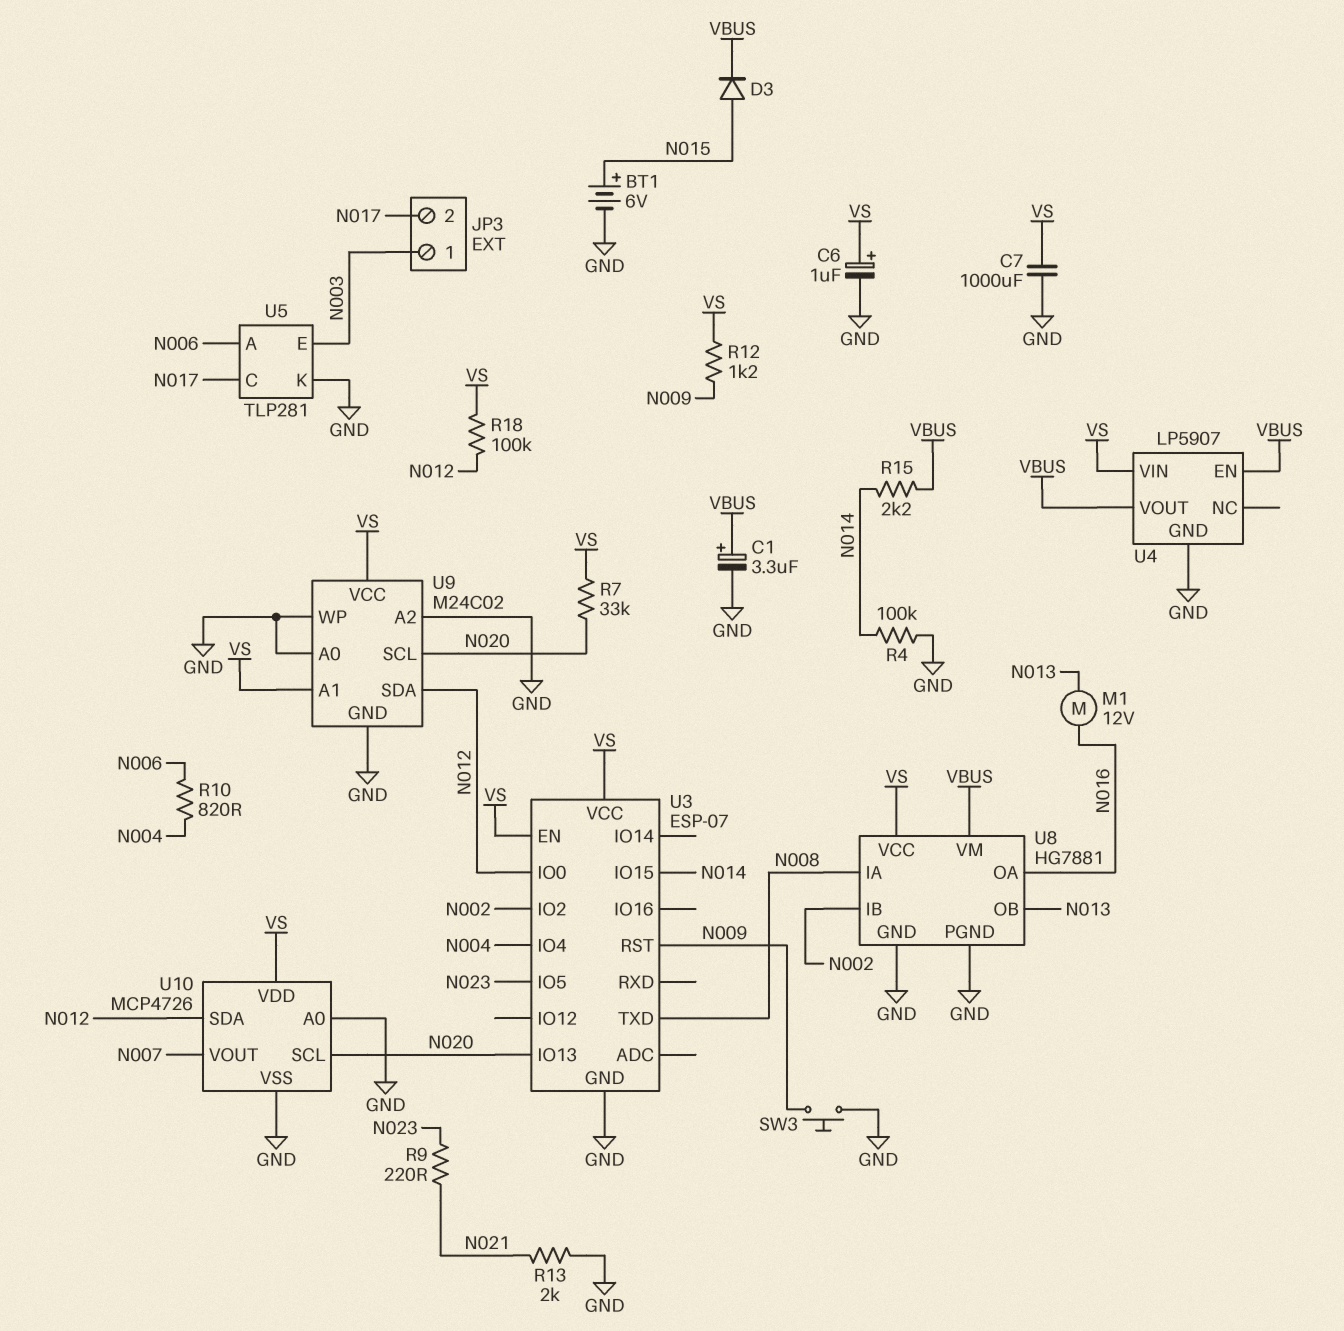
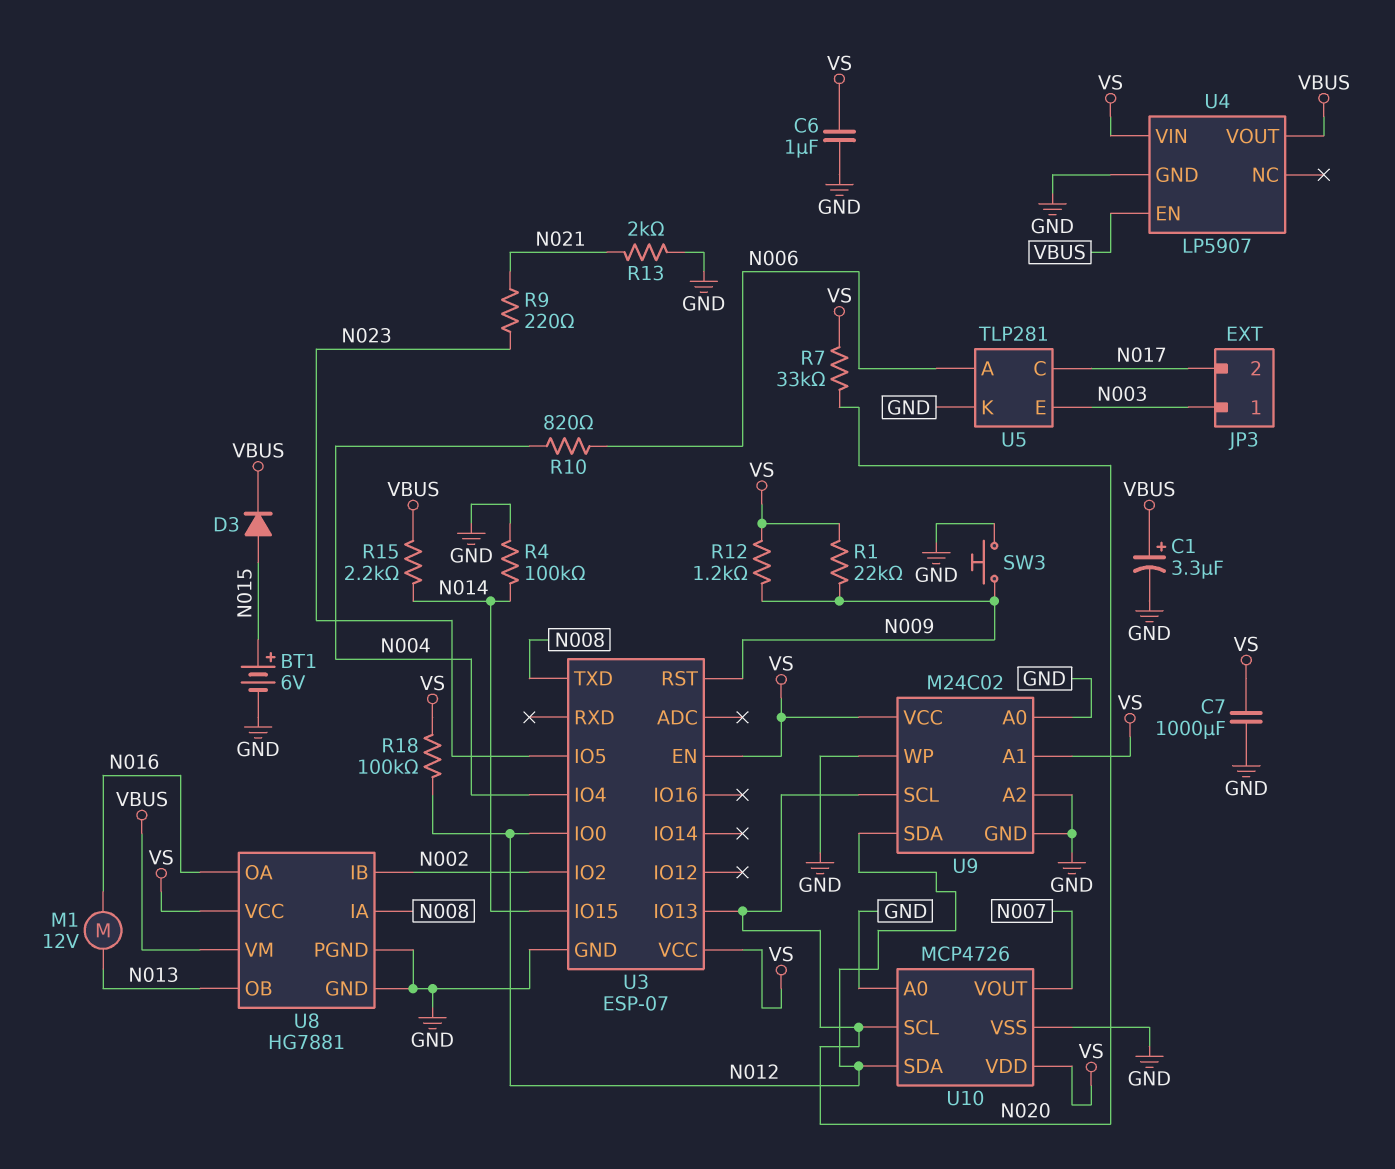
C6: 1uF (plus VS, minus GND) -> 1uF (GND, VS)
R1: none -> 22k (N009, VS)

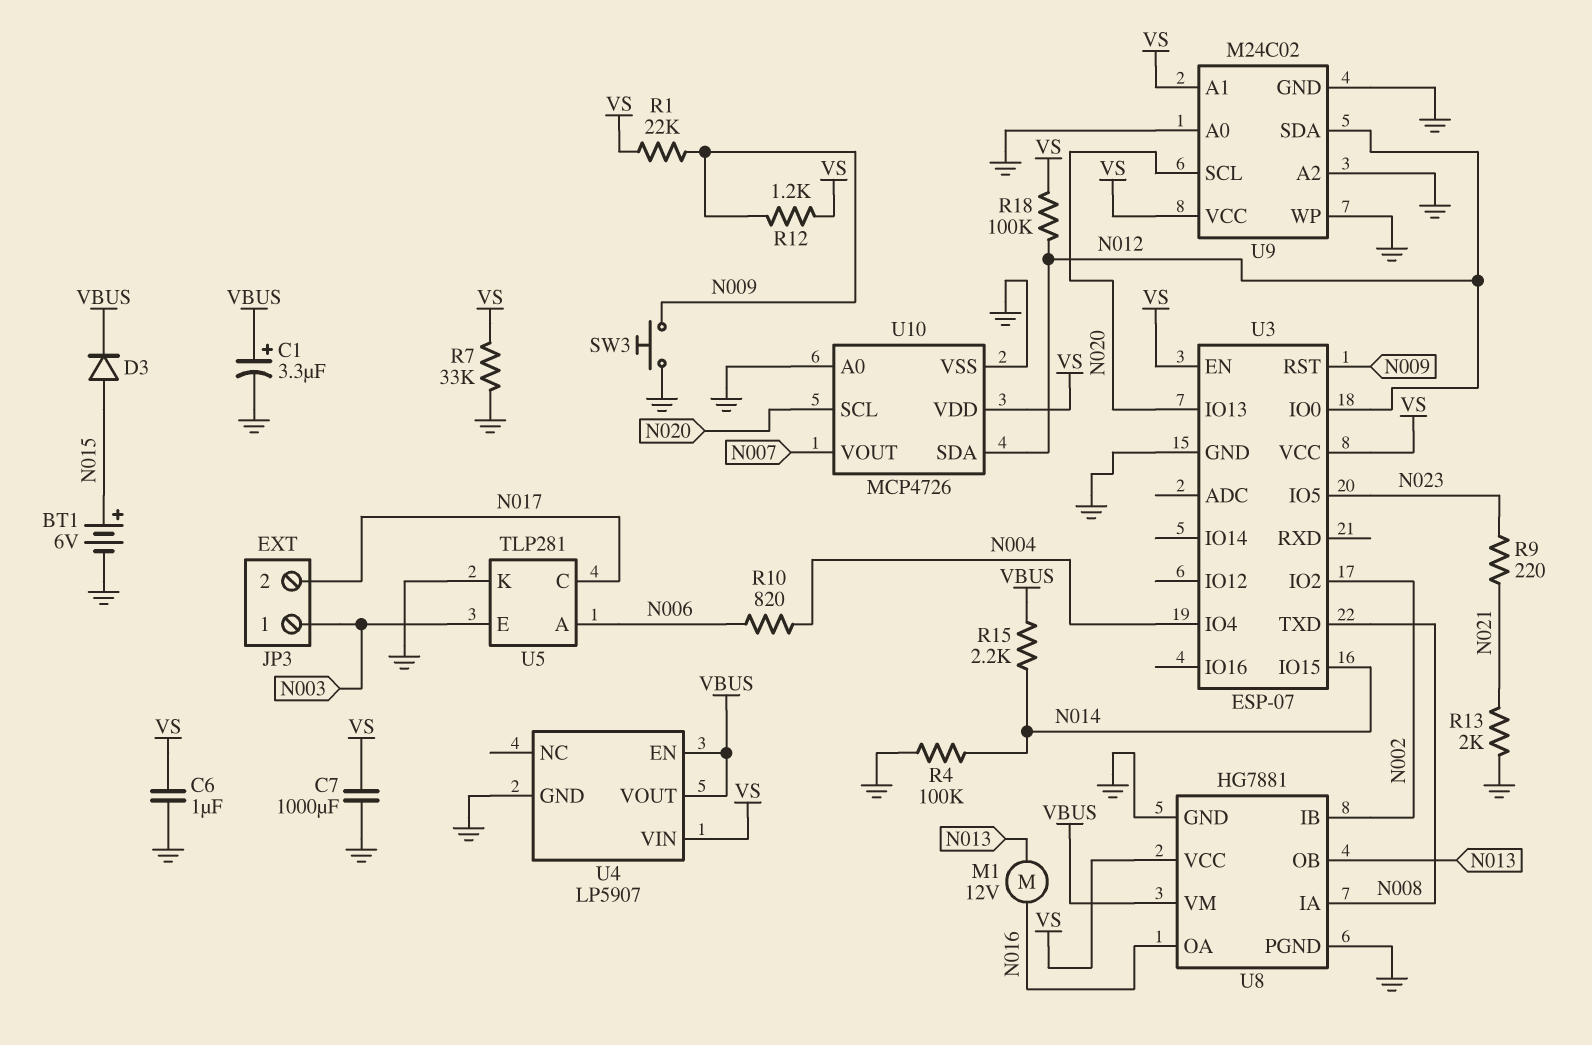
R7: 33k (N020, VS) -> 33k (GND, VS)

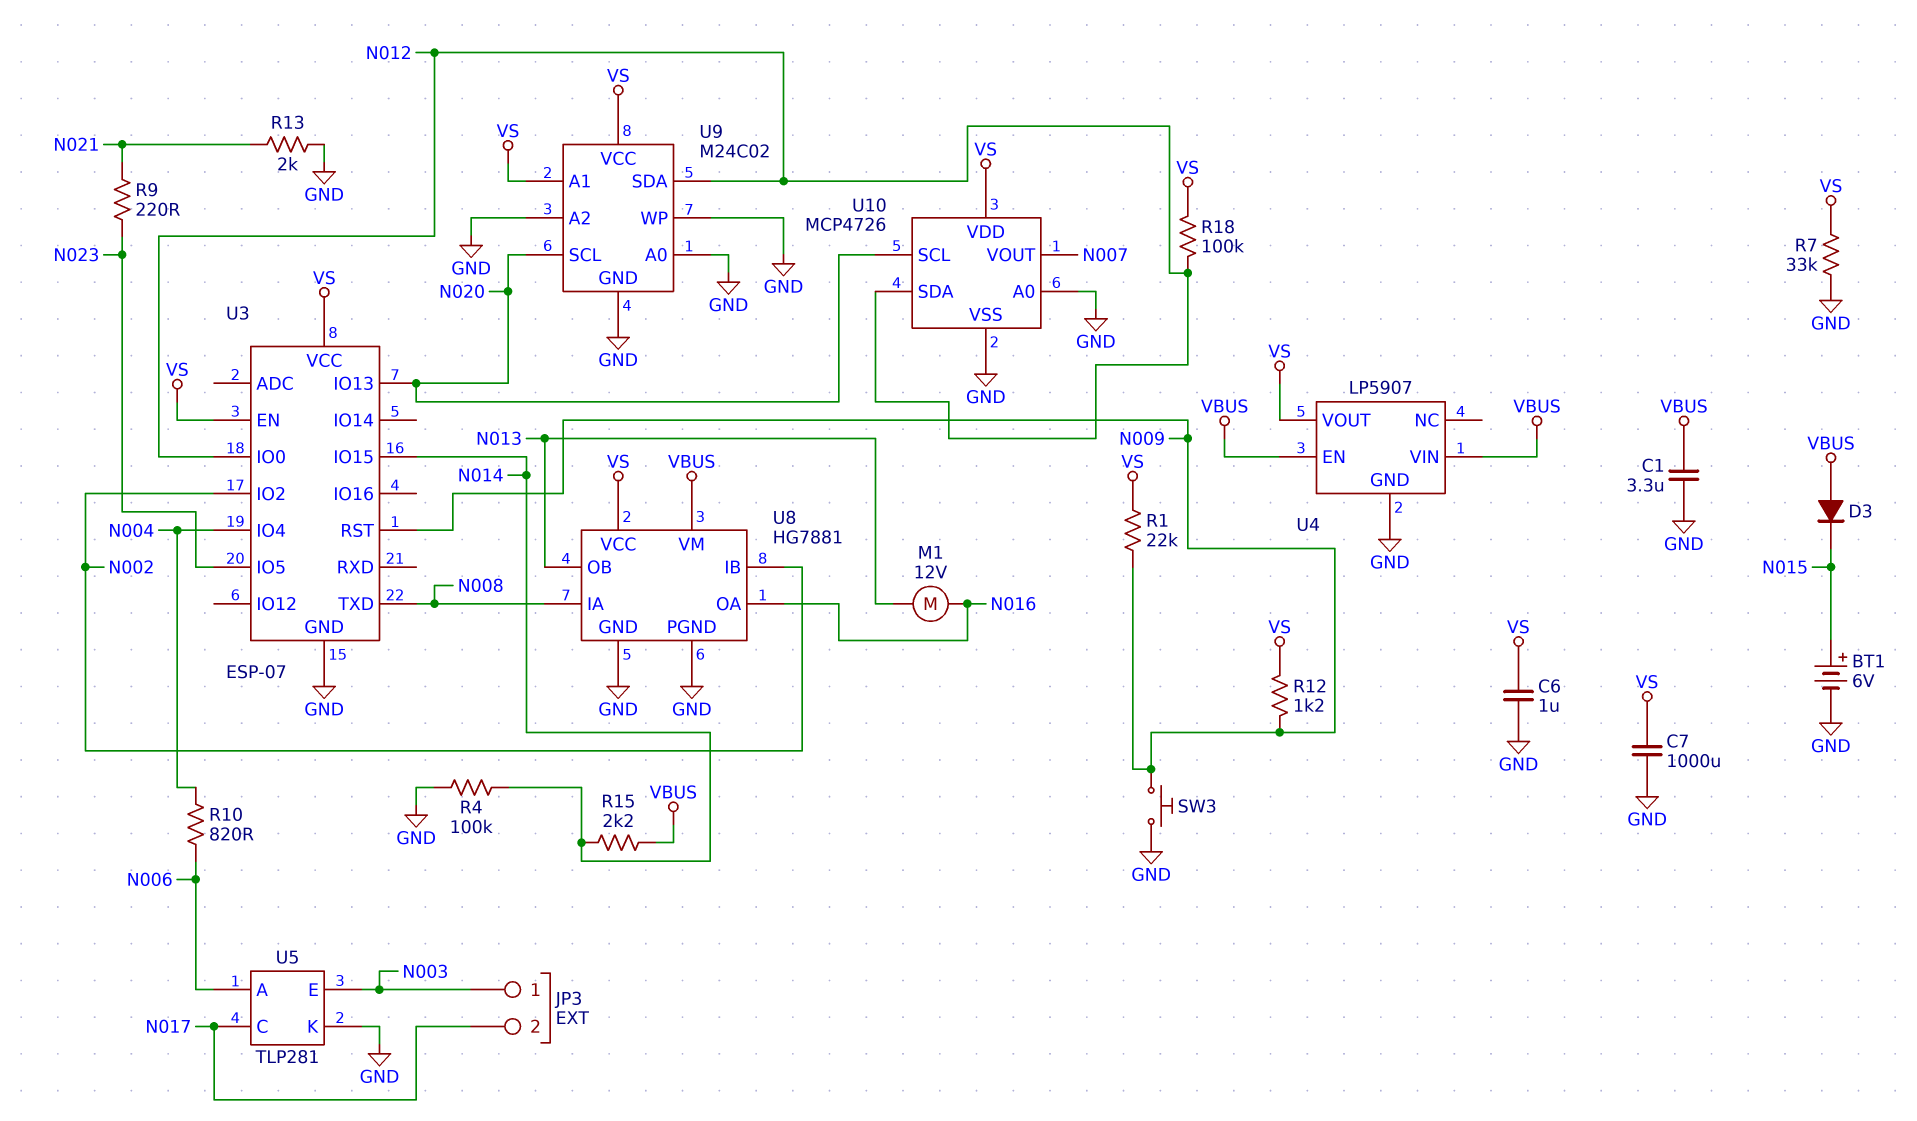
C1: 3.3uF (plus VBUS, minus GND) -> 3.3uF (GND, VBUS)
D3: diode (A N015, K VBUS) -> diode (A VBUS, K N015)
U4 pin VIN: VS -> VBUS
U4 pin VOUT: VBUS -> VS

